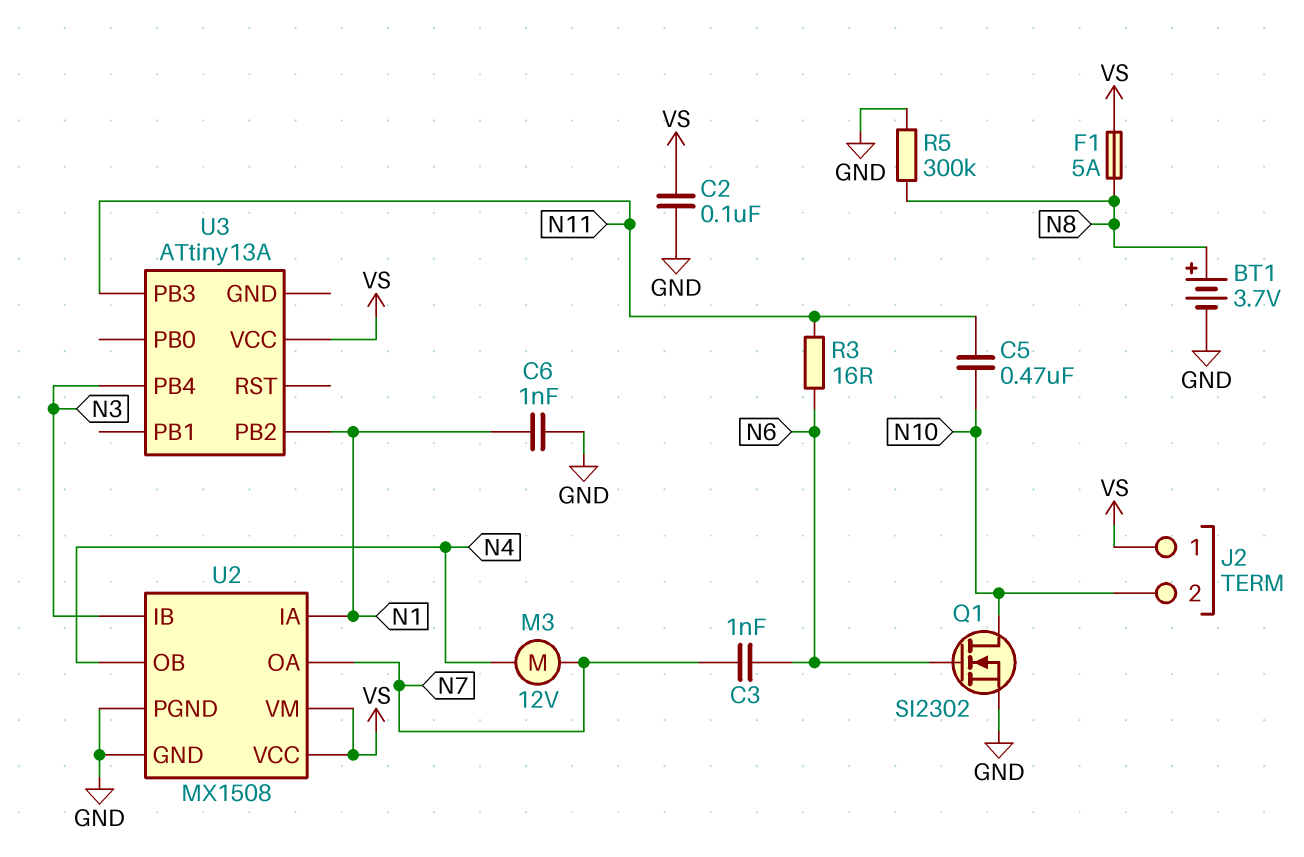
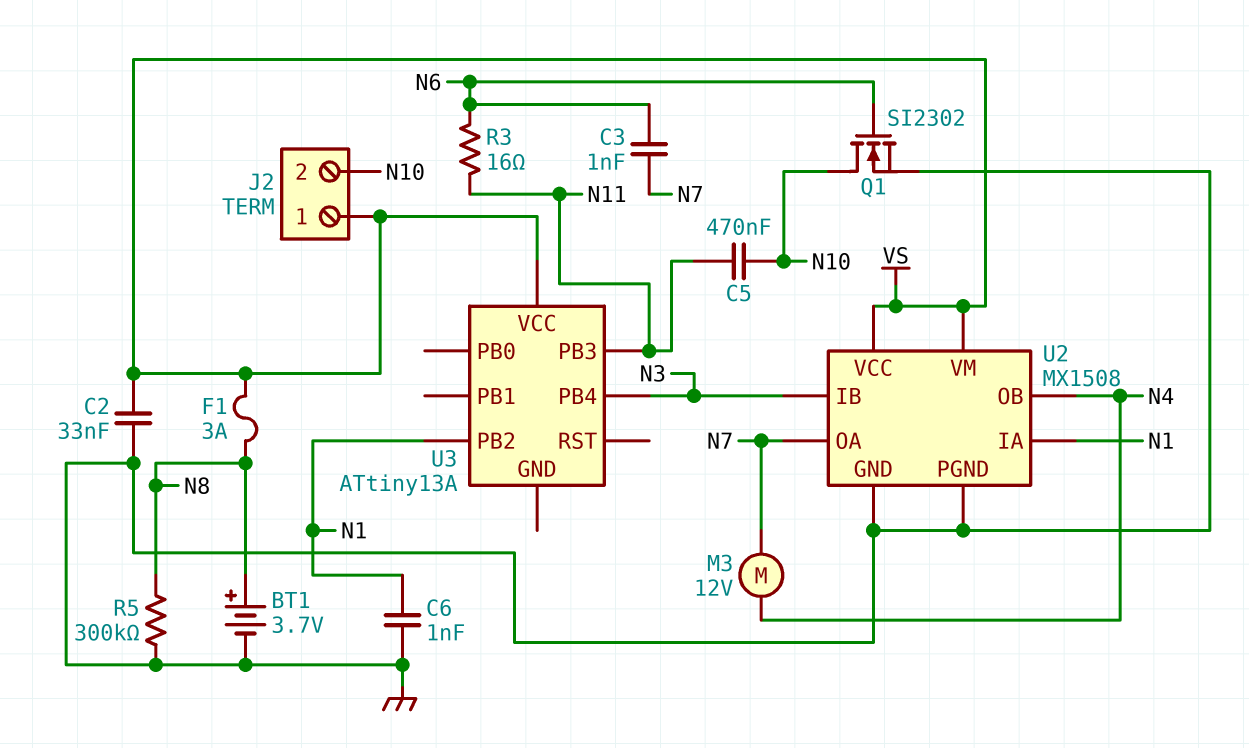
C2: 100nF (GND, VS) -> 33nF (GND, VS)
F1: 5A (N8, VS) -> 3A (N8, VS)

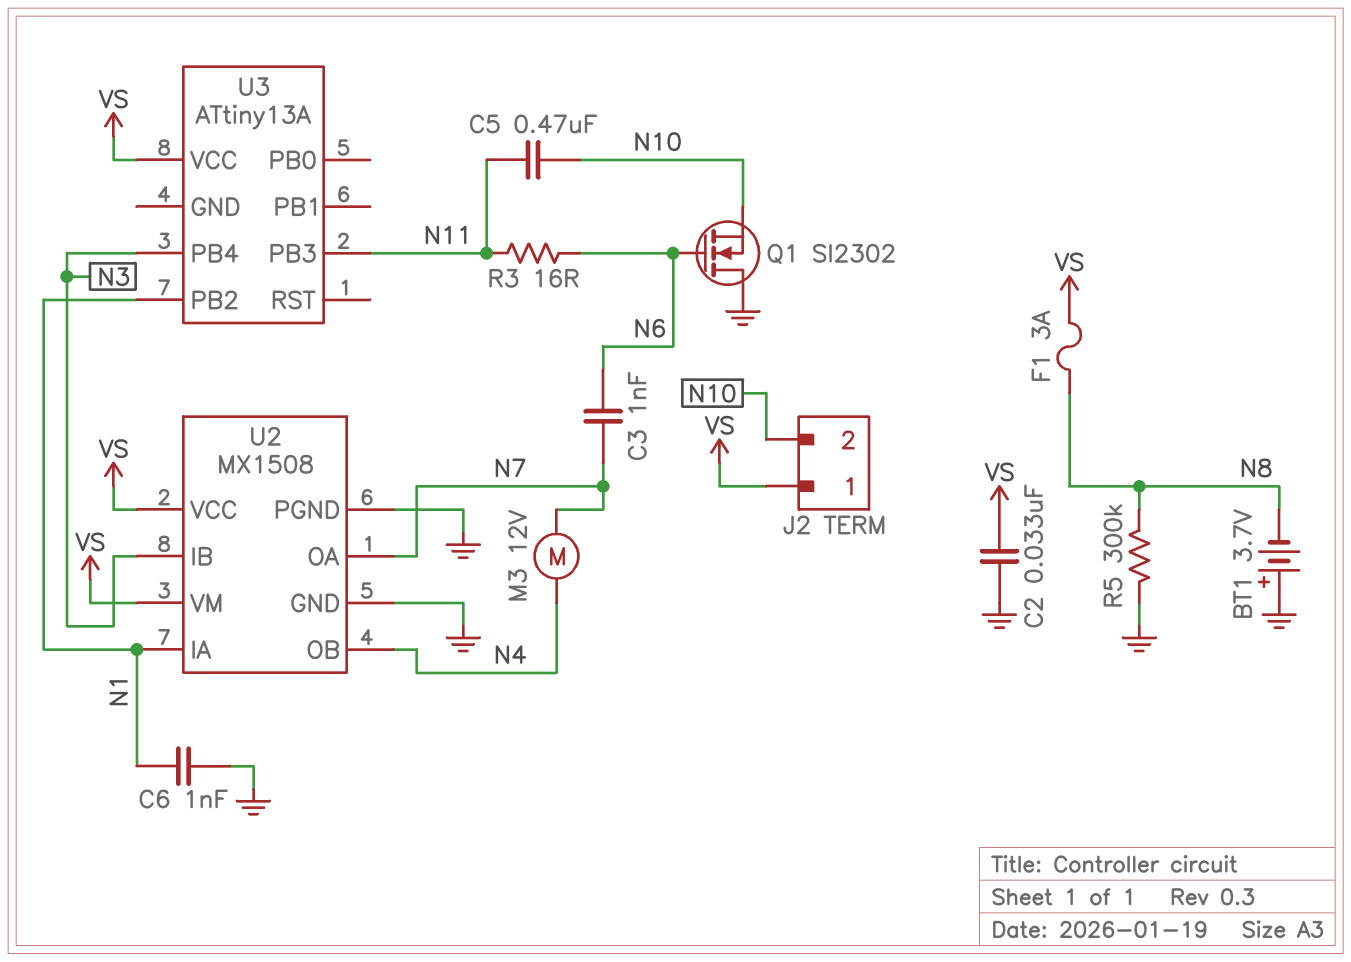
BT1: 3.7V (plus N8, minus GND) -> 3.7V (plus GND, minus N8)
Q1: NMOS SI2302 (G N6, D N10, S GND) -> NMOS SI2302 (G N6, D GND, S N10)

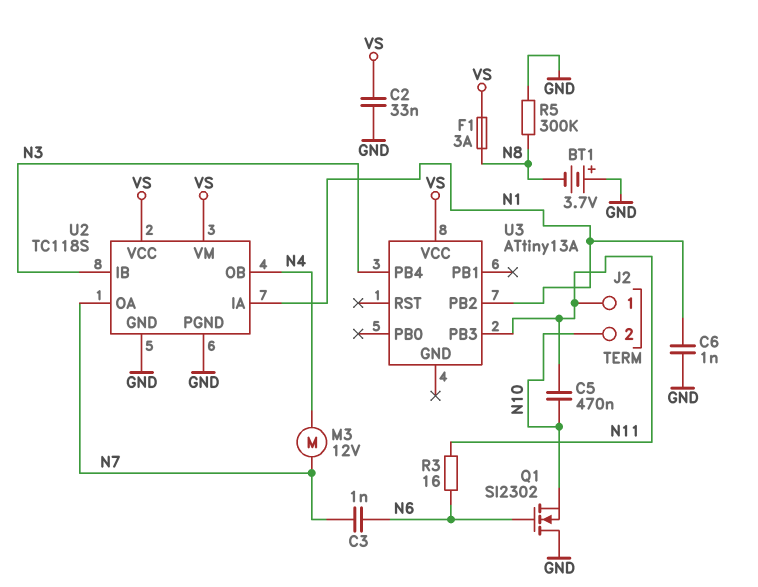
J2 pin 1: VS -> N11
U2: MX1508 -> TC118S

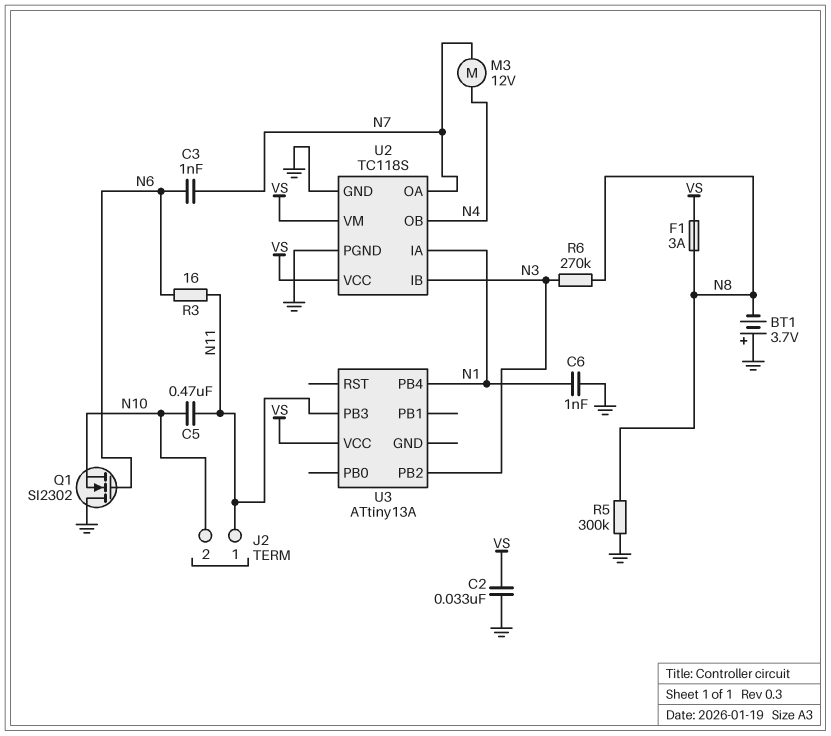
R6: none -> 270k (N3, N8)
U3 pin PB2: N1 -> N3
U3 pin PB4: N3 -> N1

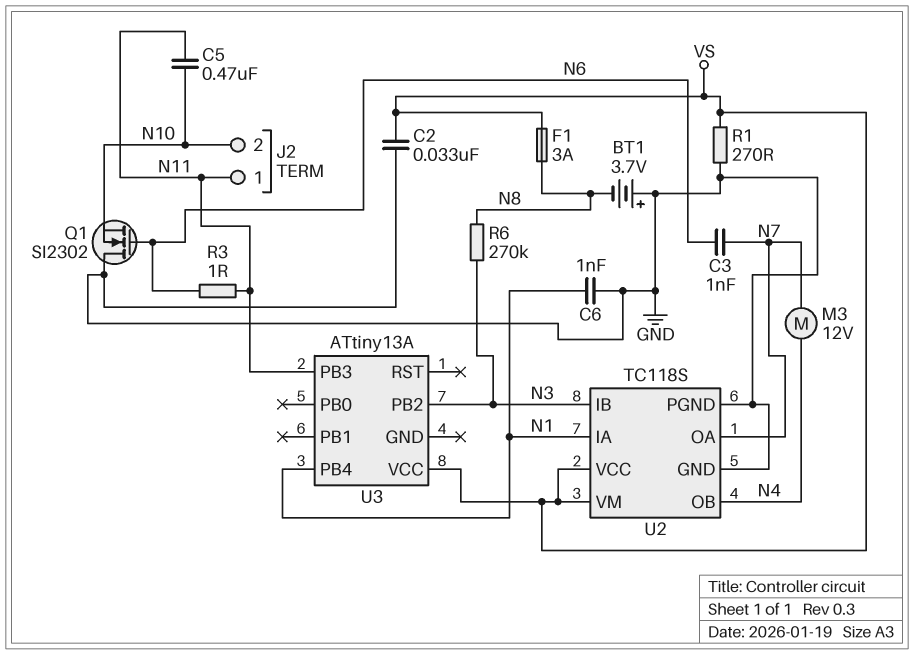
R1: none -> 270 (GND, VS)
R3: 16 (N6, N11) -> 1 (N6, N11)
R5: 300k (GND, N8) -> none

